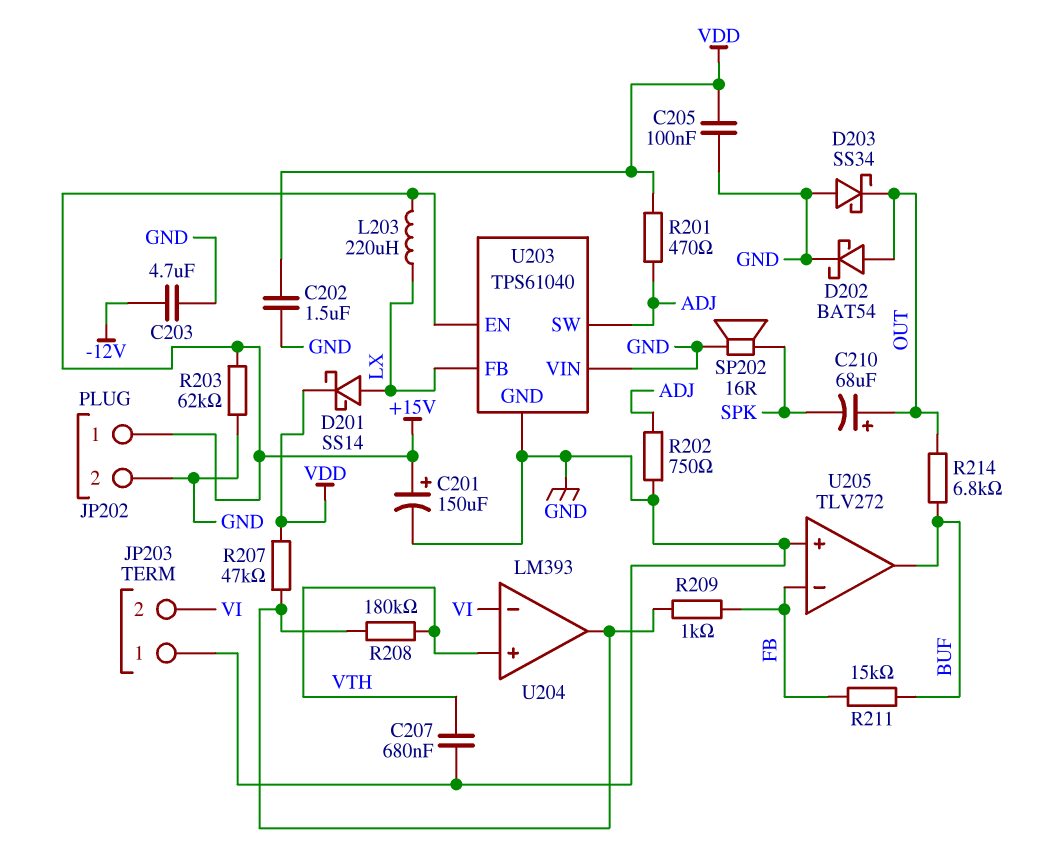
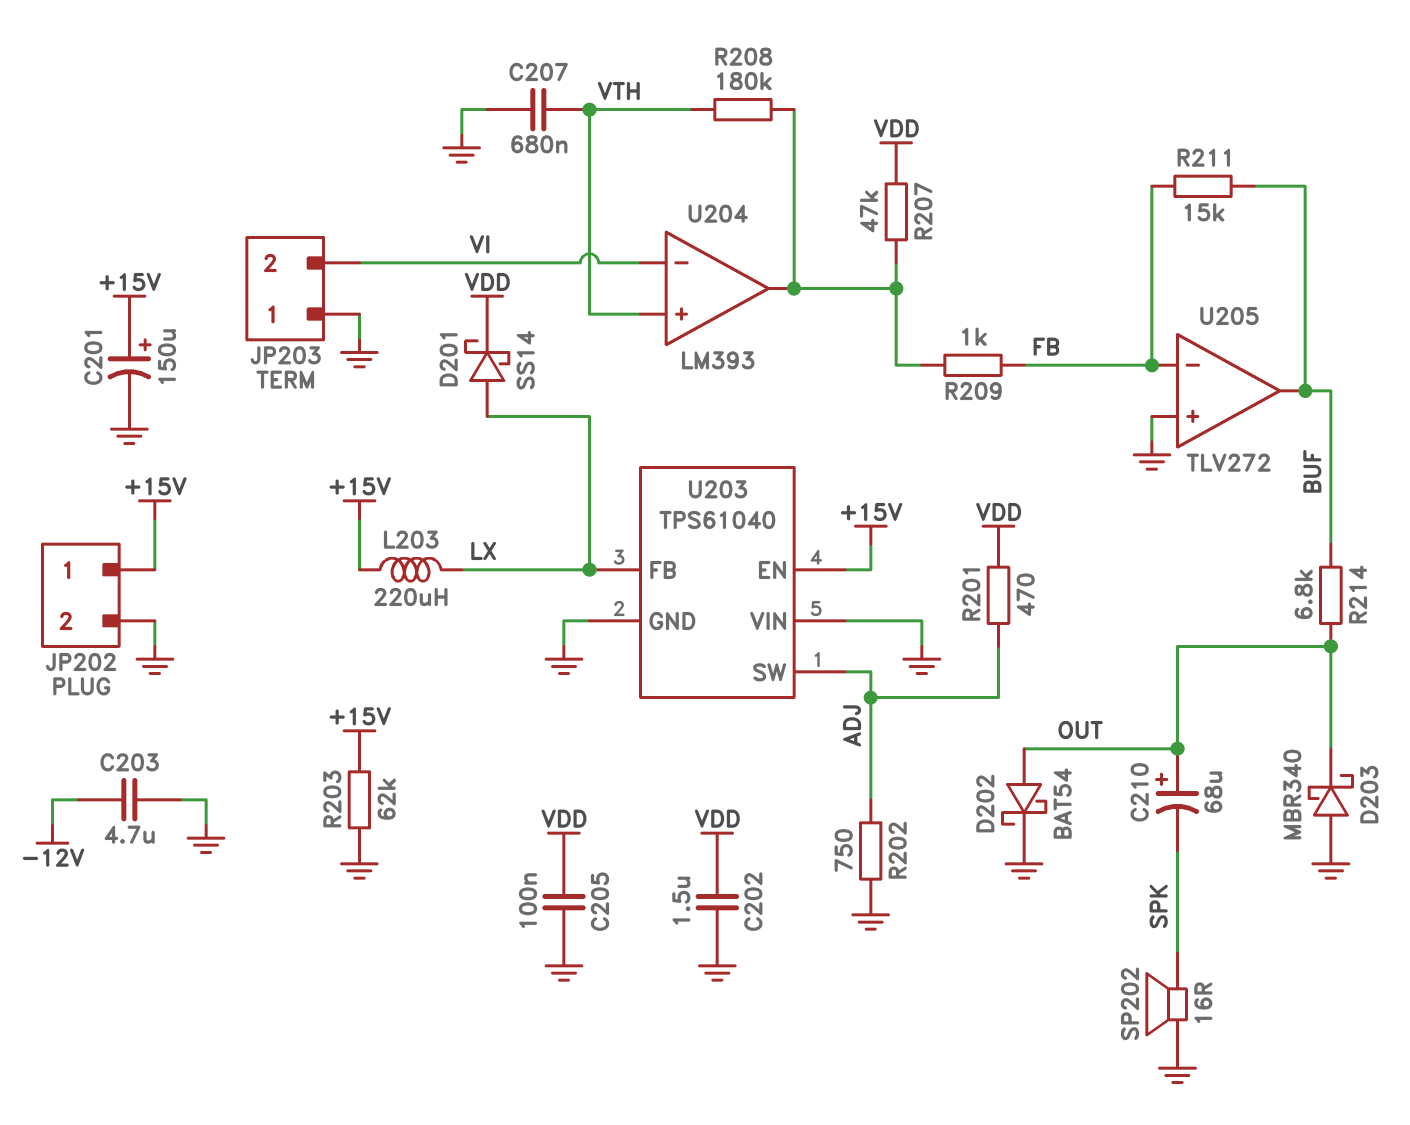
D203: schottky SS34 (A GND, K OUT) -> schottky MBR340 (A GND, K OUT)

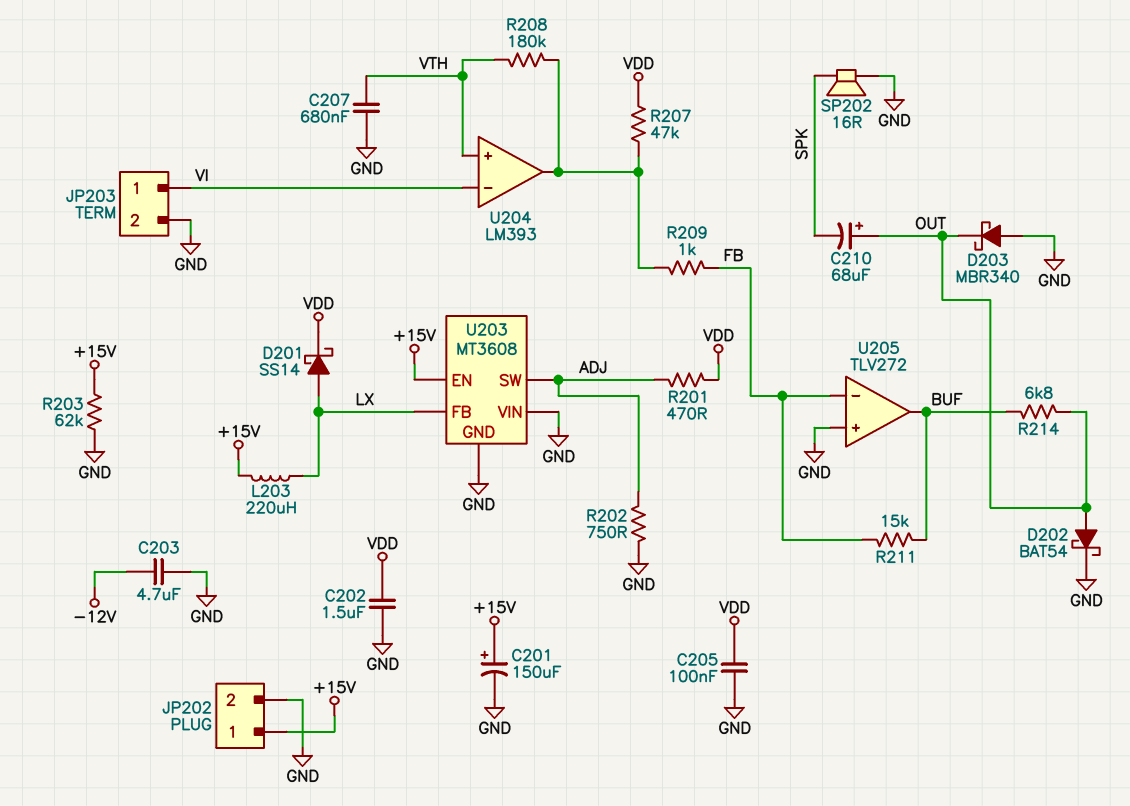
JP203 pin 1: GND -> VI
JP203 pin 2: VI -> GND
U203: TPS61040 -> MT3608

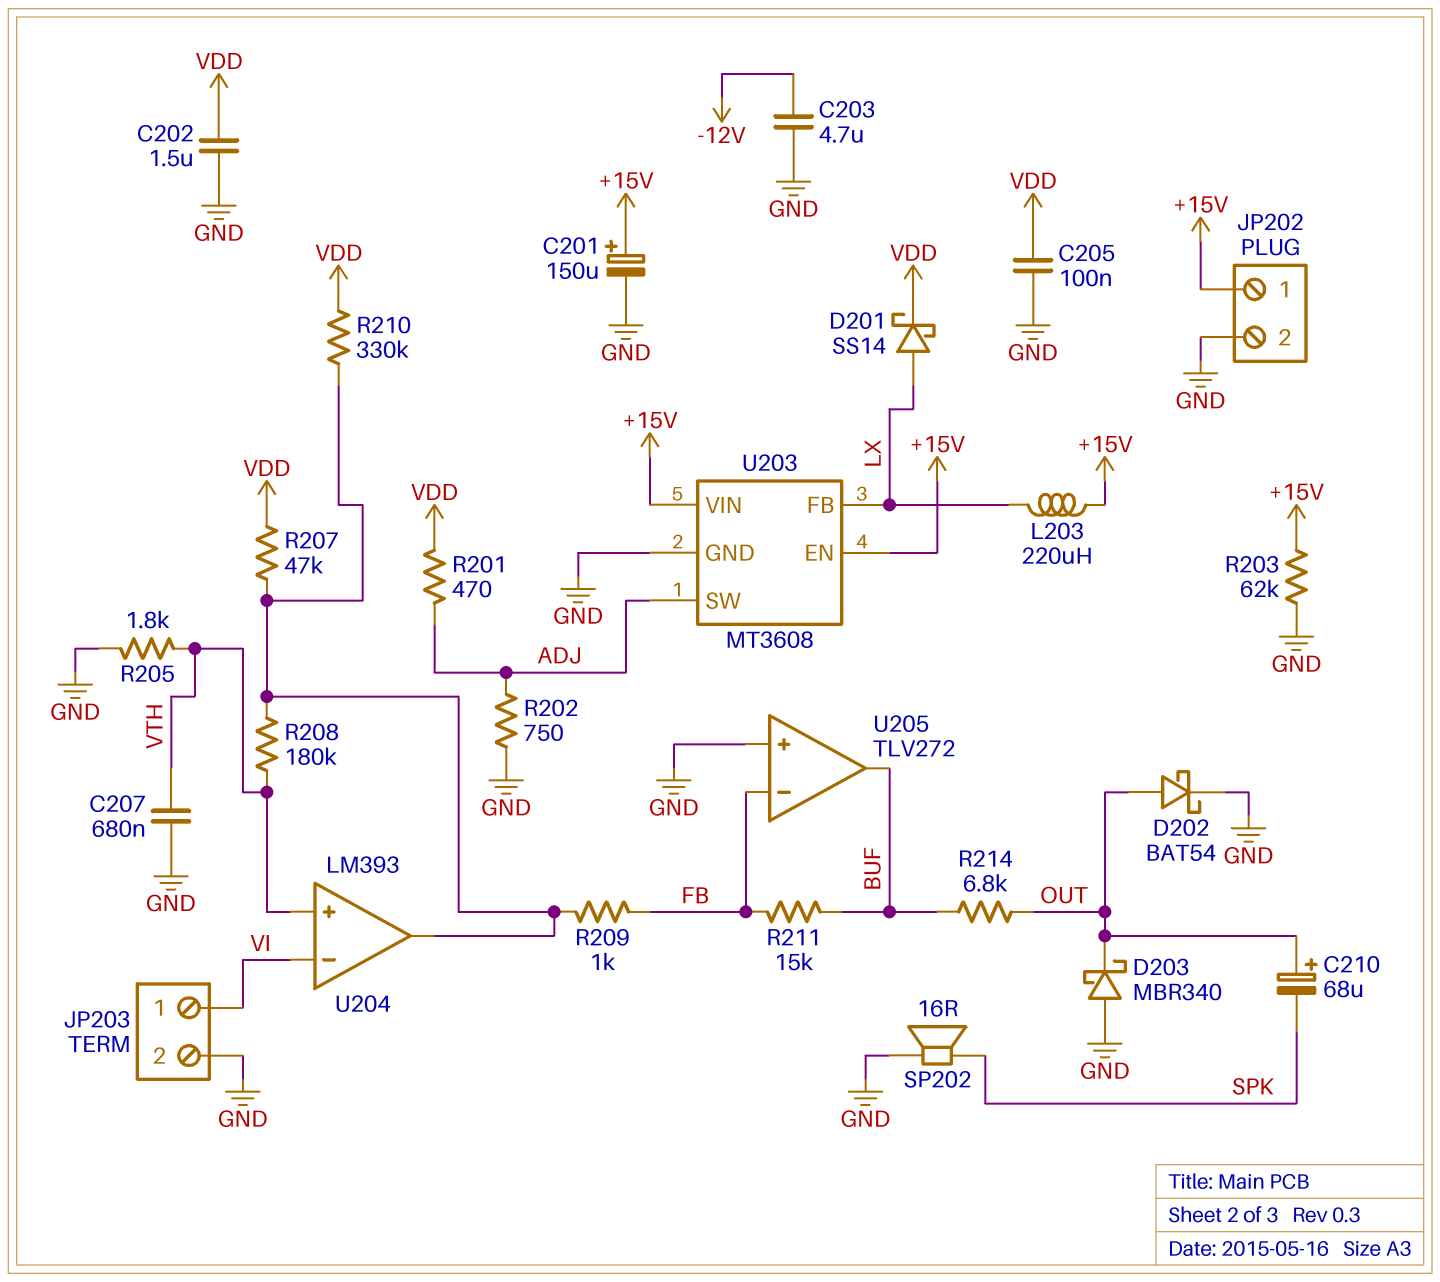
R205: none -> 1.8k (GND, VTH)
R210: none -> 330k (U204/out, VDD)
U203 pin VIN: GND -> +15V

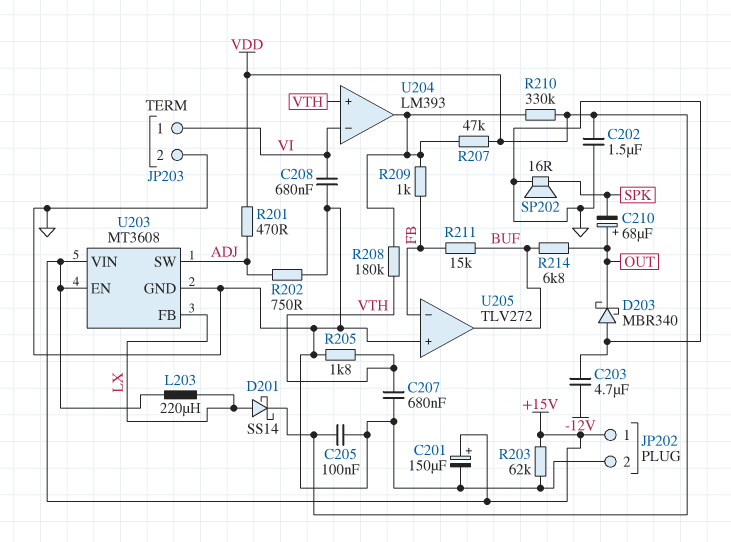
C208: none -> 680nF (GND, VI)
D202: schottky BAT54 (A OUT, K GND) -> none

